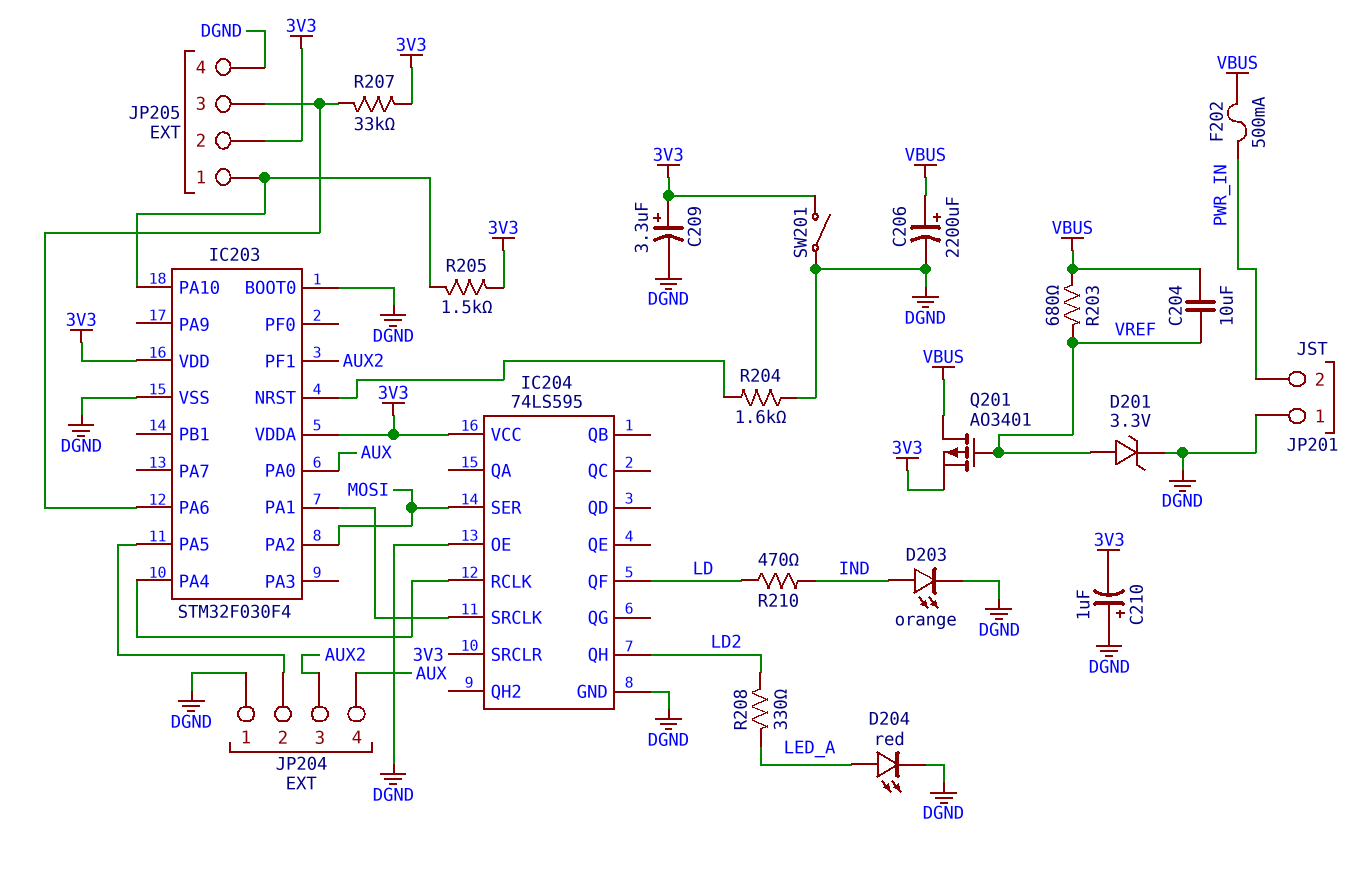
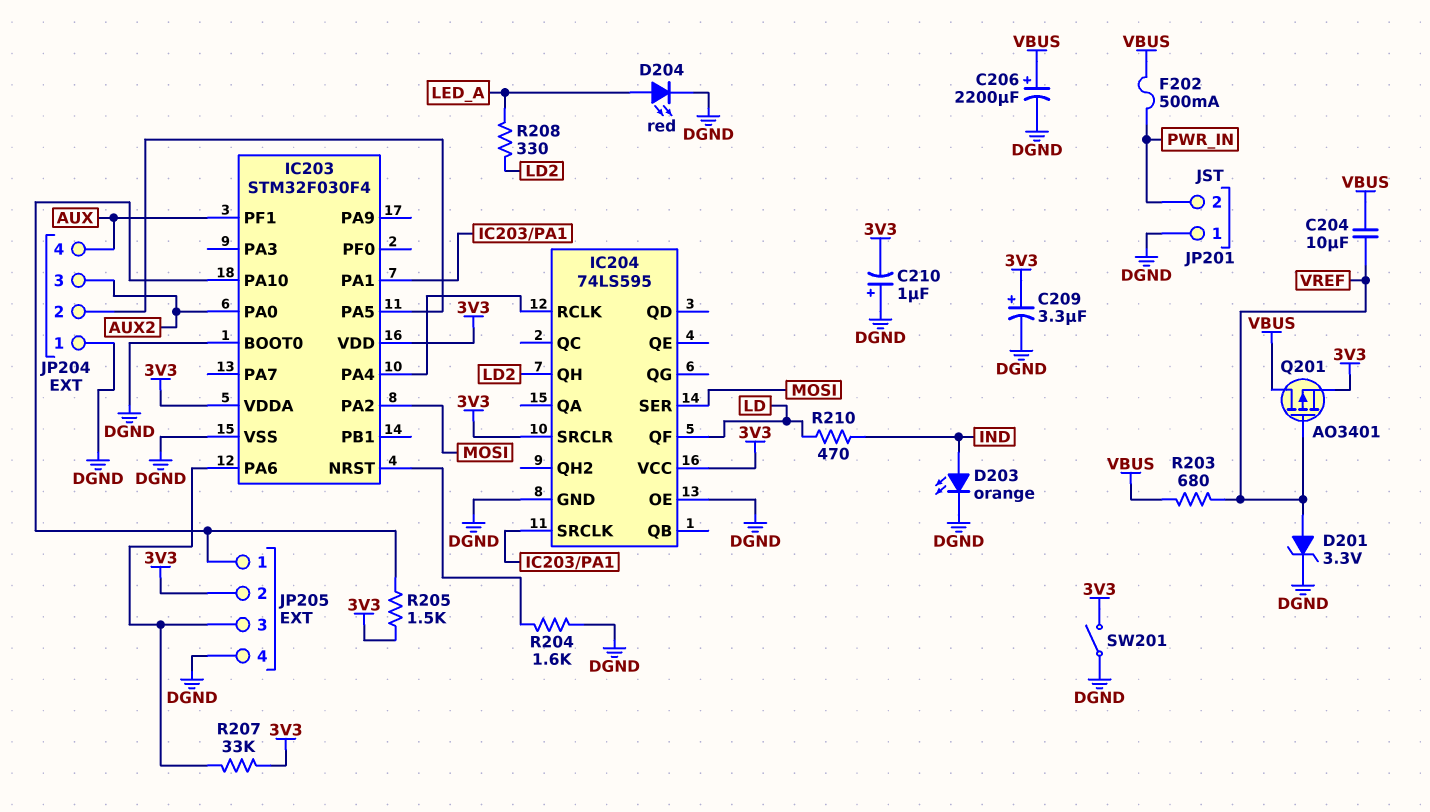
IC203 pin PA0: AUX -> AUX2
IC203 pin PF1: AUX2 -> AUX

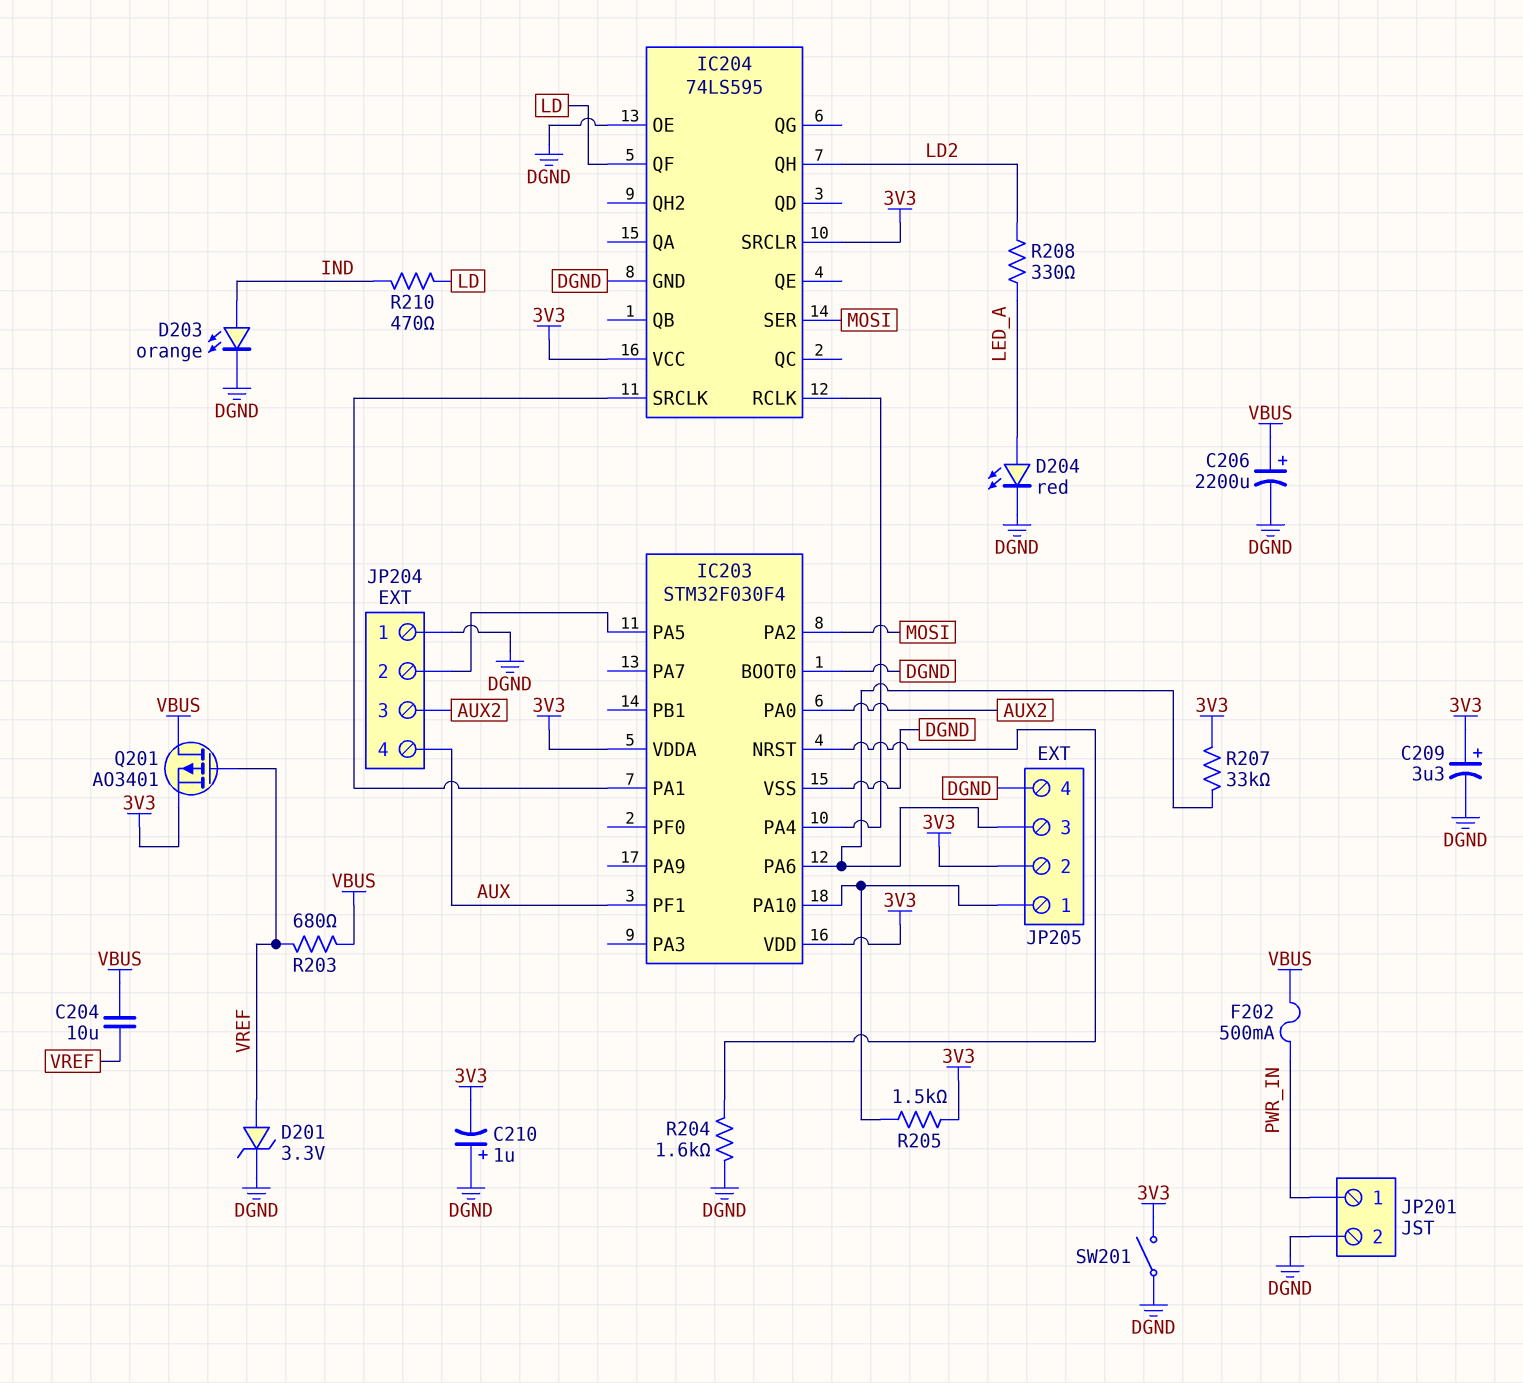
JP201 pin 1: DGND -> PWR_IN
JP201 pin 2: PWR_IN -> DGND

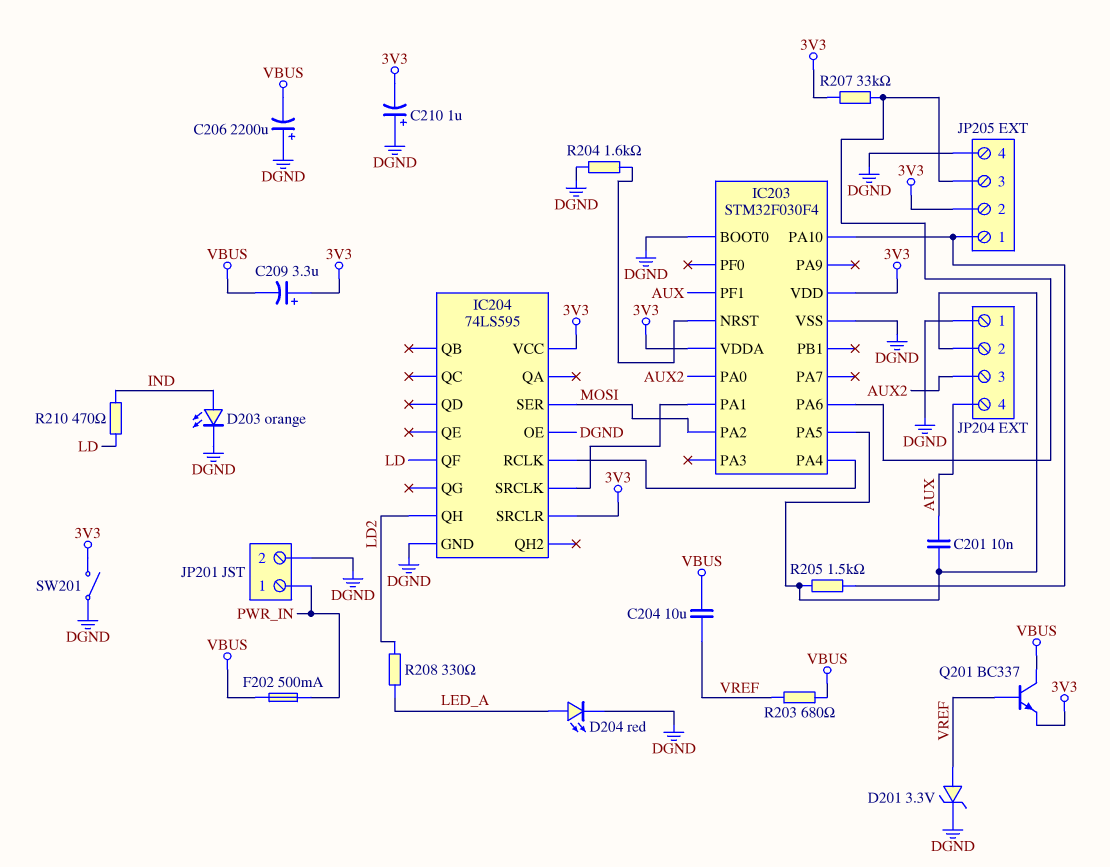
C201: none -> 10nF (AUX, IC203/PA5)
C206: 2200uF (plus VBUS, minus DGND) -> 2200uF (plus DGND, minus VBUS)
C209: 3.3uF (plus 3V3, minus DGND) -> 3.3uF (plus 3V3, minus VBUS)
Q201: PMOS AO3401 (G VREF, D VBUS, S 3V3) -> NPN BC337 (B VREF, C VBUS, E 3V3)
R205: 1.5k (3V3, IC203/PA10) -> 1.5k (IC203/PA5, IC203/PA10)

